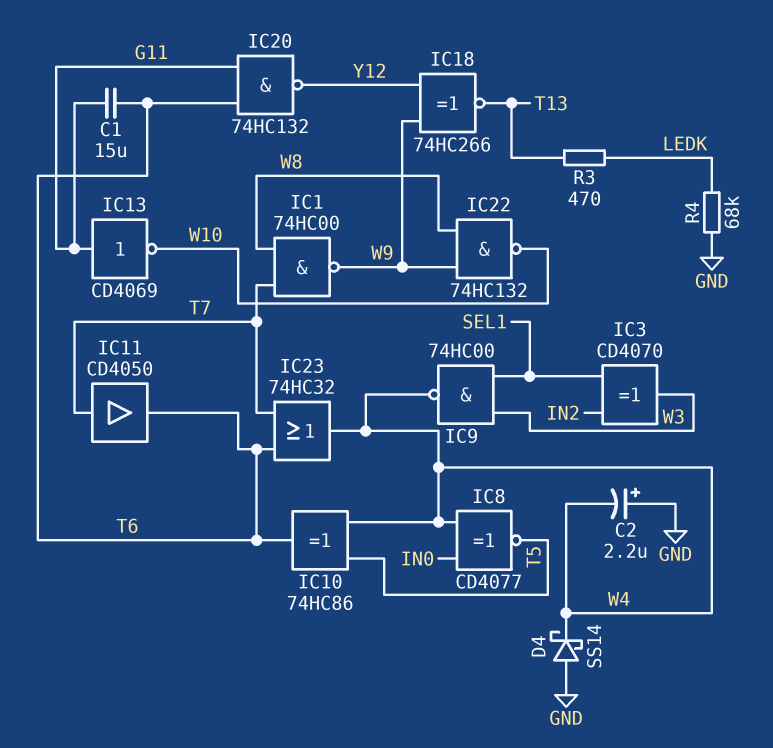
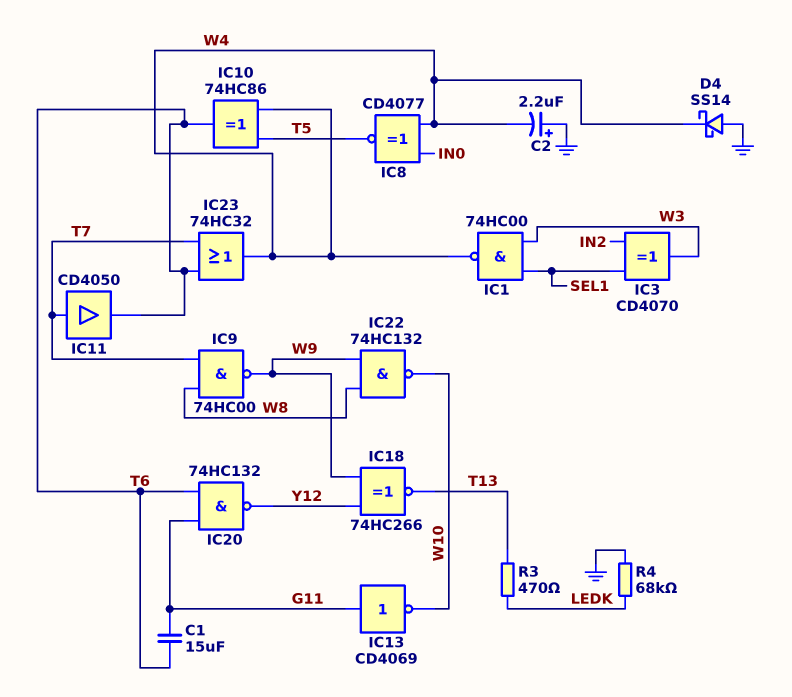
IC1: NAND 74HC00 (in T7, in W8, out W9) -> NAND 74HC00 (in SEL1, in W3, out W4)
IC9: NAND 74HC00 (in SEL1, in W3, out W4) -> NAND 74HC00 (in T7, in W8, out W9)

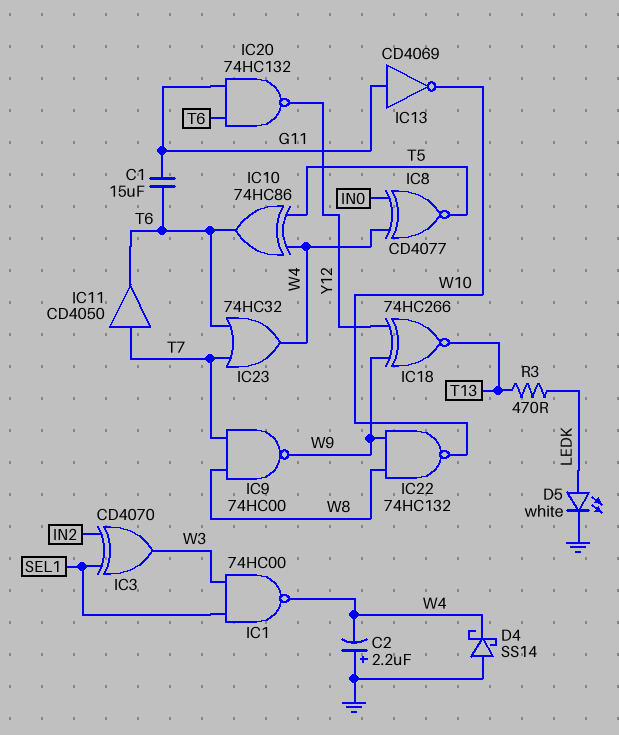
D5: none -> LED white (A LEDK, K GND)
R4: 68k (GND, LEDK) -> none

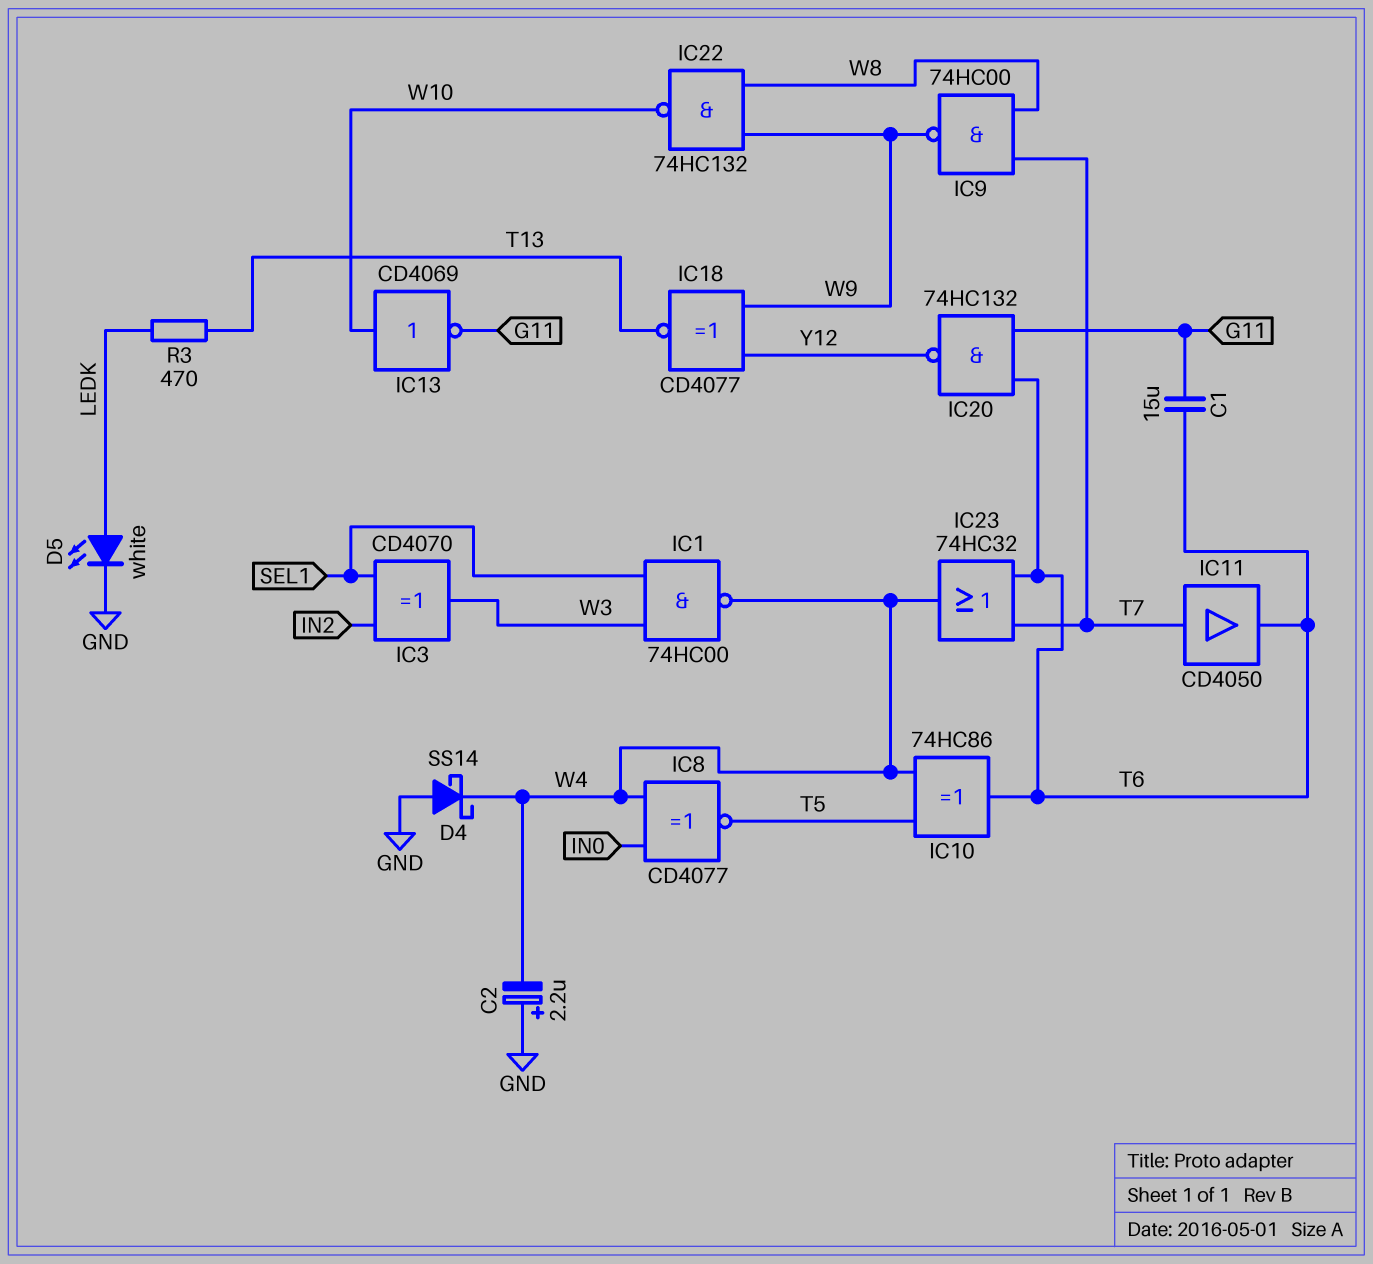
IC13: NOT CD4069 (in G11, out W10) -> NOT CD4069 (in W10, out G11)
IC18: XNOR 74HC266 (in W9, in Y12, out T13) -> XNOR CD4077 (in W9, in Y12, out T13)

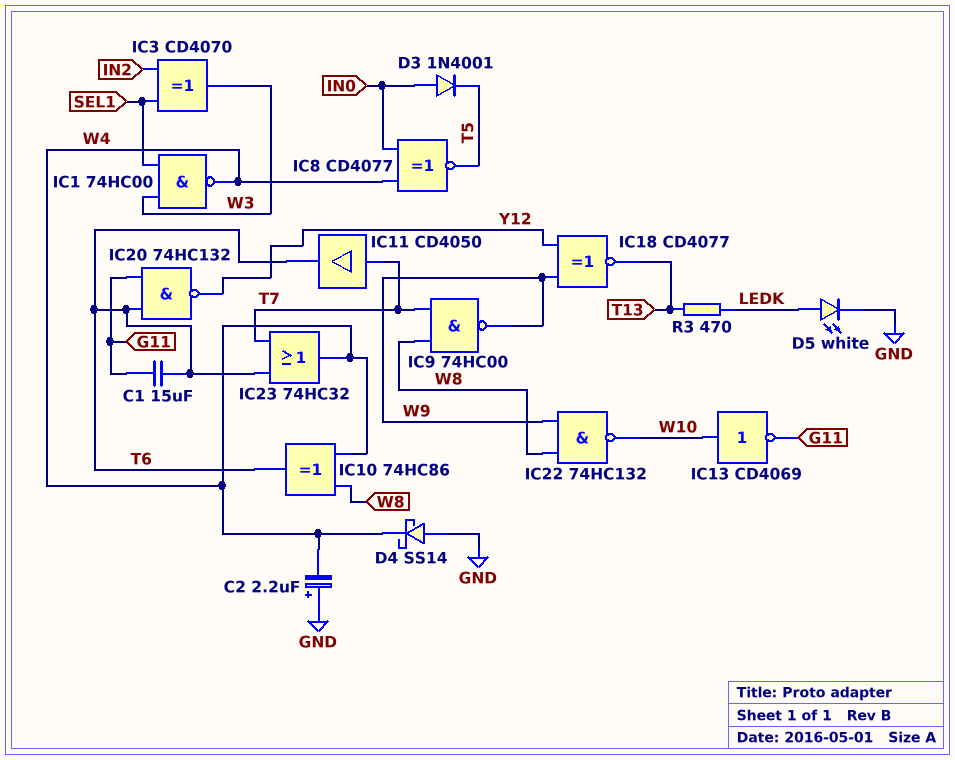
D3: none -> diode 1N4001 (A IN0, K T5)
IC10: XOR 74HC86 (in T5, in W4, out T6) -> XOR 74HC86 (in W4, in W8, out T6)

